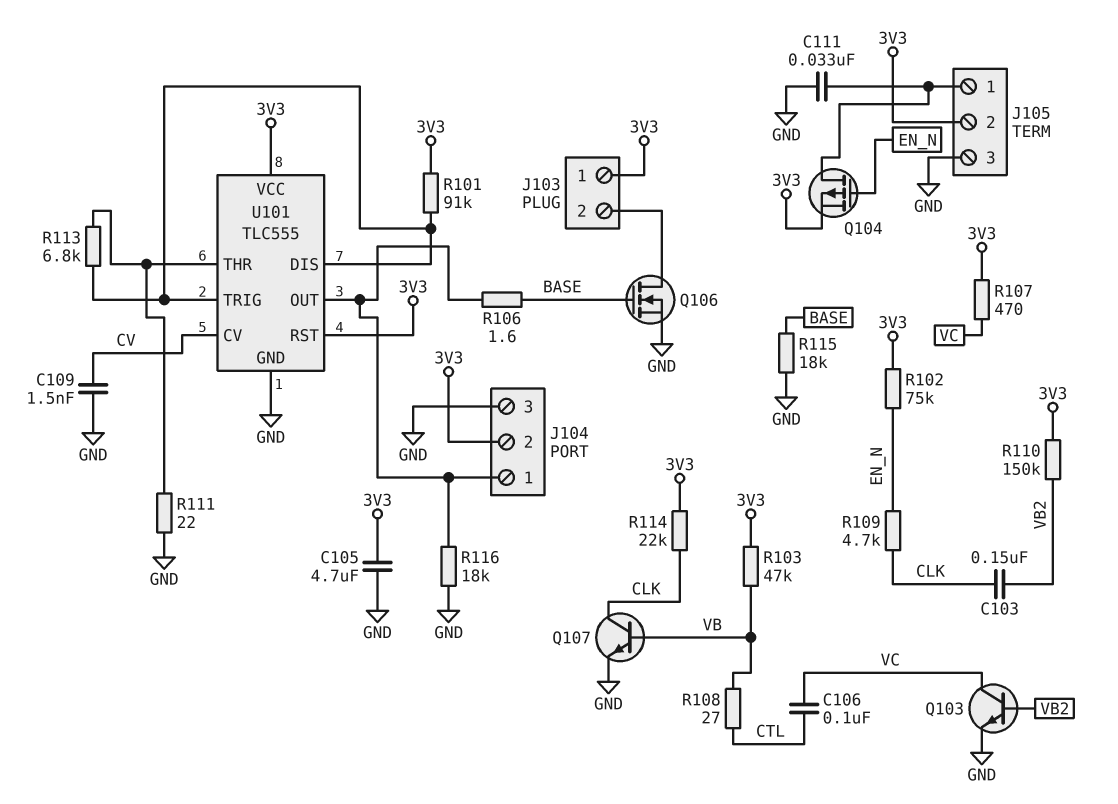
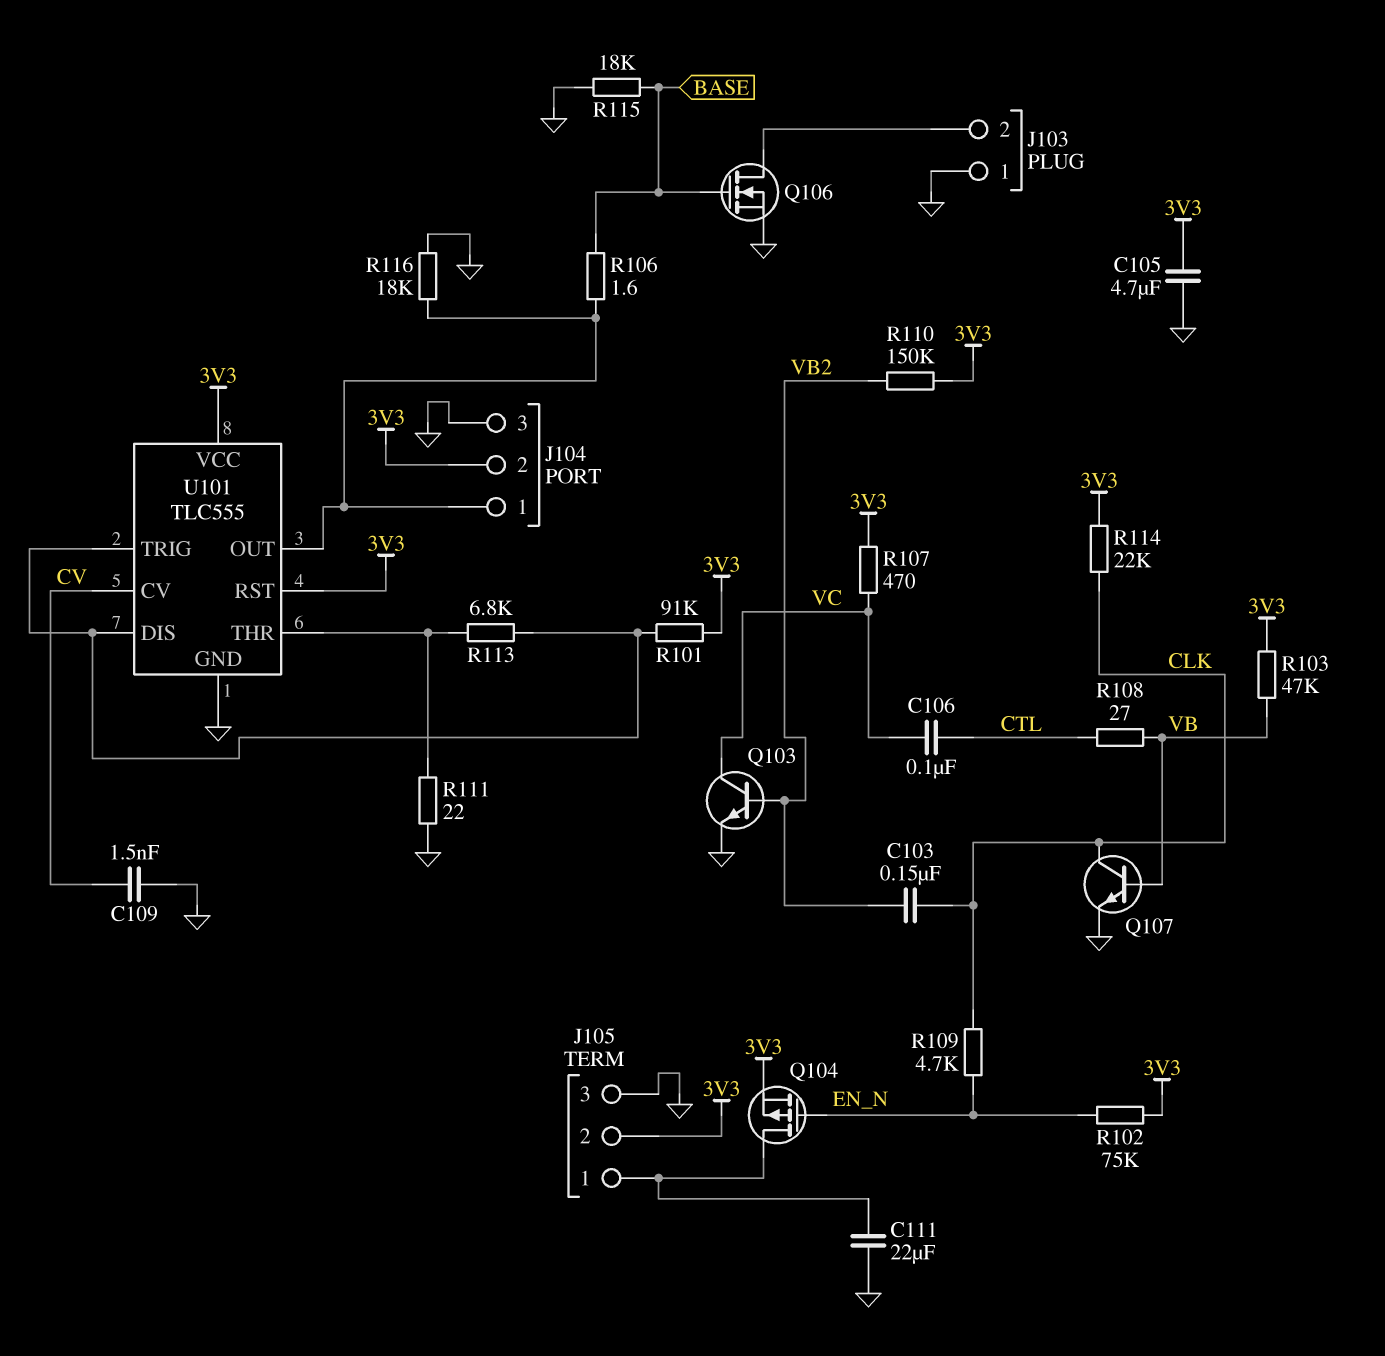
C111: 33nF (GND, J105/1) -> 22uF (GND, J105/1)
J103 pin 1: 3V3 -> GND

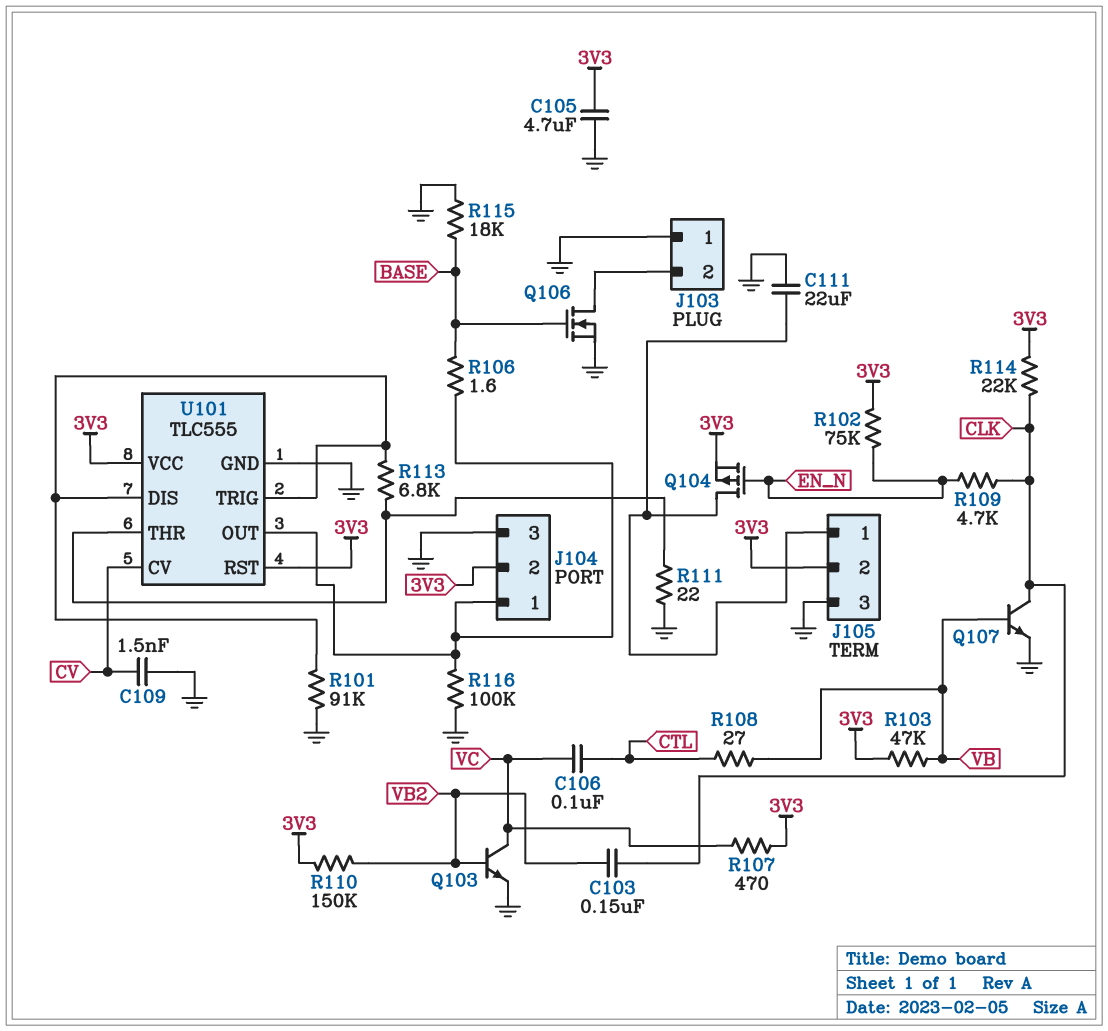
R101: 91k (3V3, U101/DIS) -> 91k (GND, U101/DIS)
R116: 18k (GND, J104/1) -> 100k (GND, J104/1)

